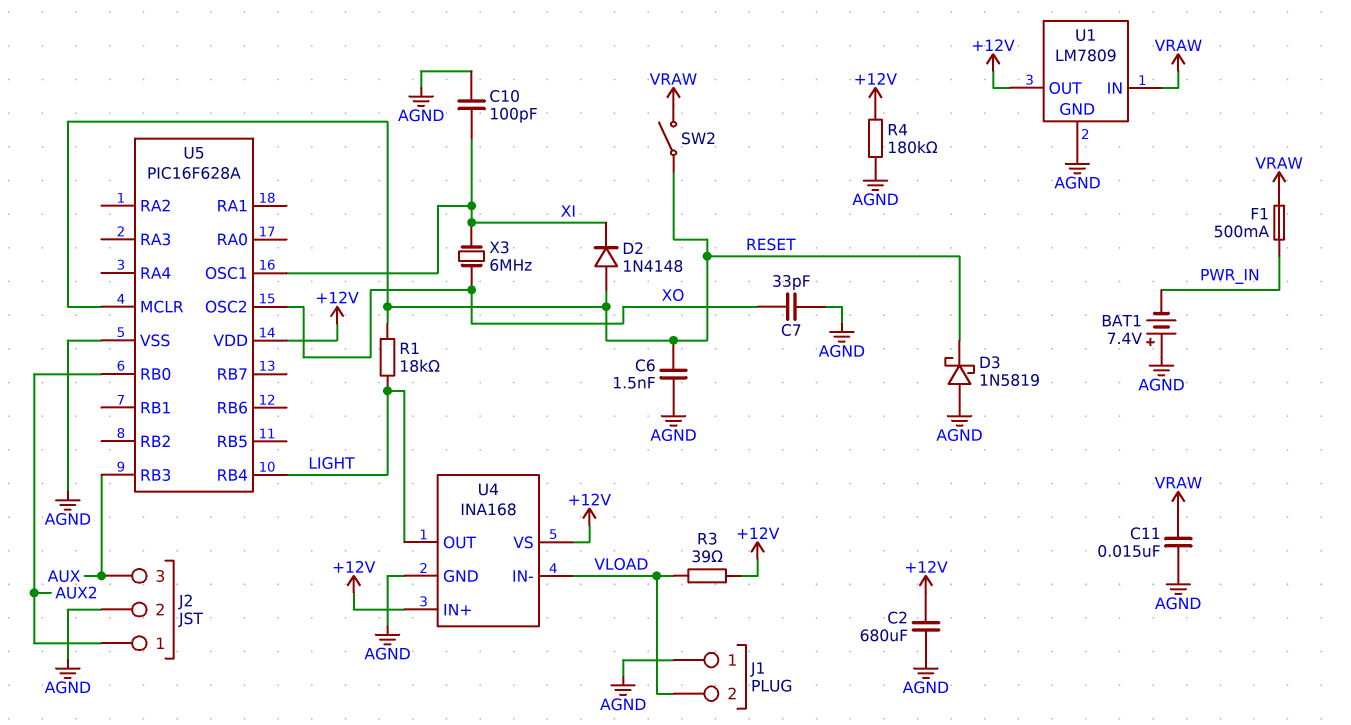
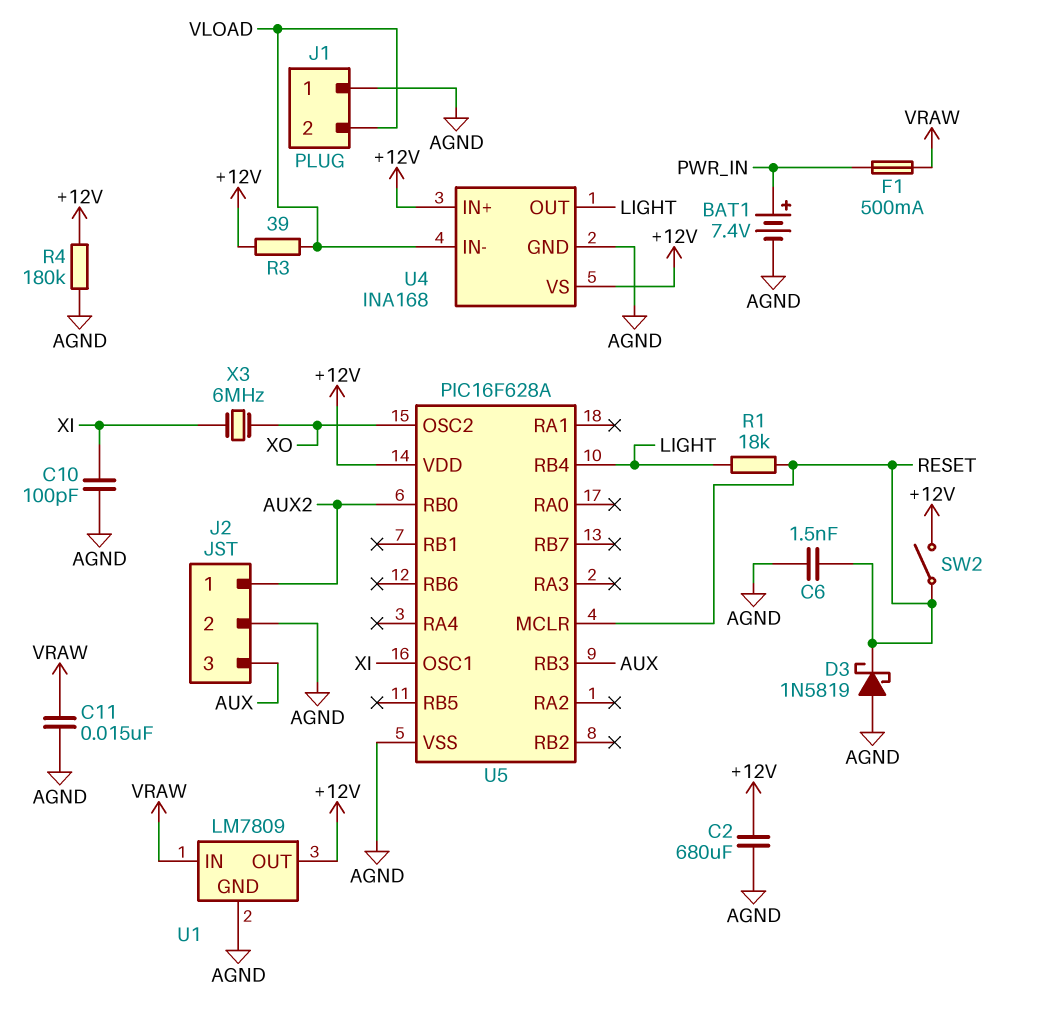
BAT1: 7.4V (plus AGND, minus PWR_IN) -> 7.4V (plus PWR_IN, minus AGND)
C7: 33pF (AGND, XO) -> none
D2: diode 1N4148 (A RESET, K XI) -> none
SW2: switch (RESET, VRAW) -> switch (+12V, RESET)

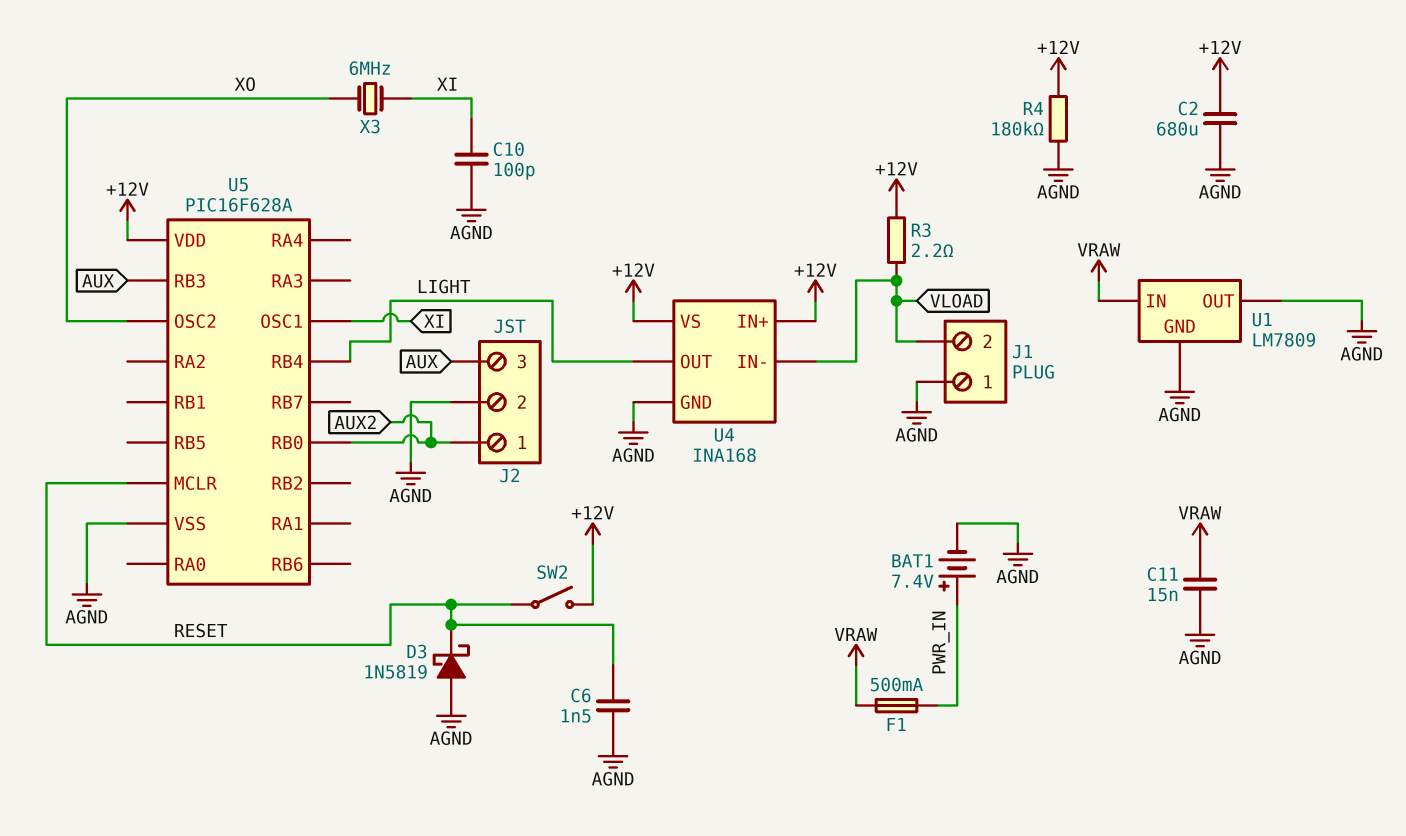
R1: 18k (LIGHT, RESET) -> none
R3: 39 (+12V, VLOAD) -> 2.2 (+12V, VLOAD)
U1 pin OUT: +12V -> AGND

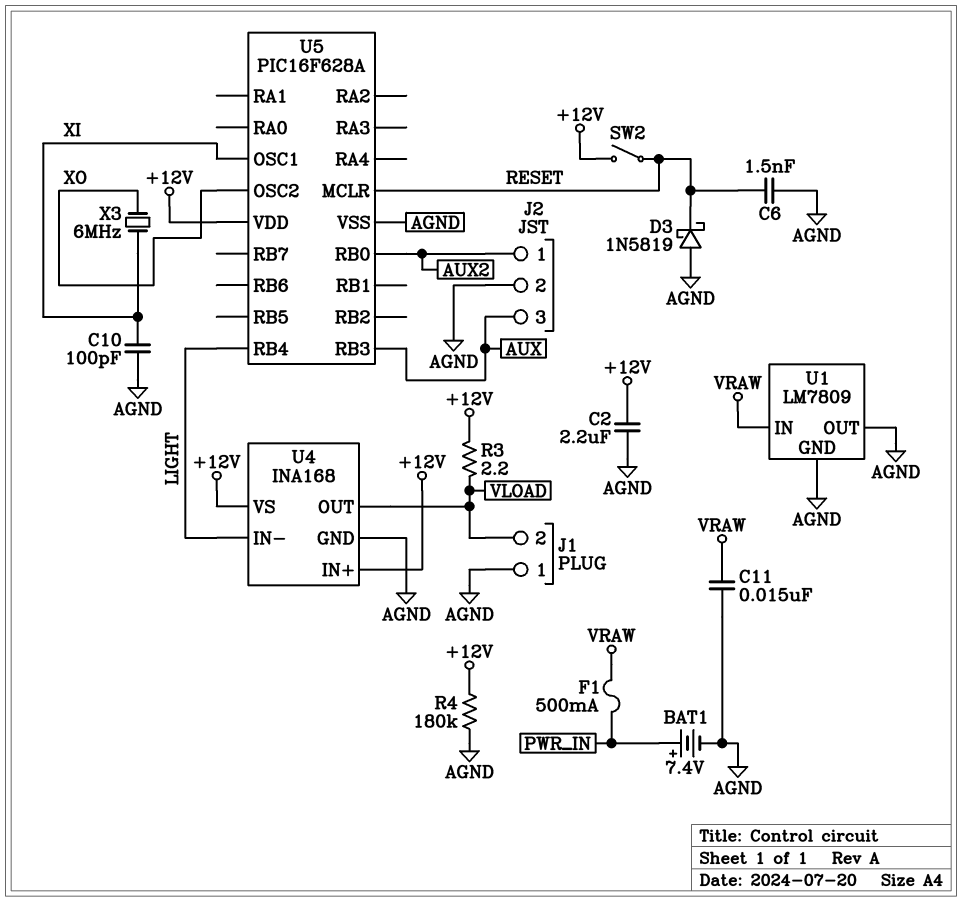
C2: 680uF (+12V, AGND) -> 2.2uF (+12V, AGND)
U4 pin IN-: VLOAD -> LIGHT
U4 pin OUT: LIGHT -> VLOAD

